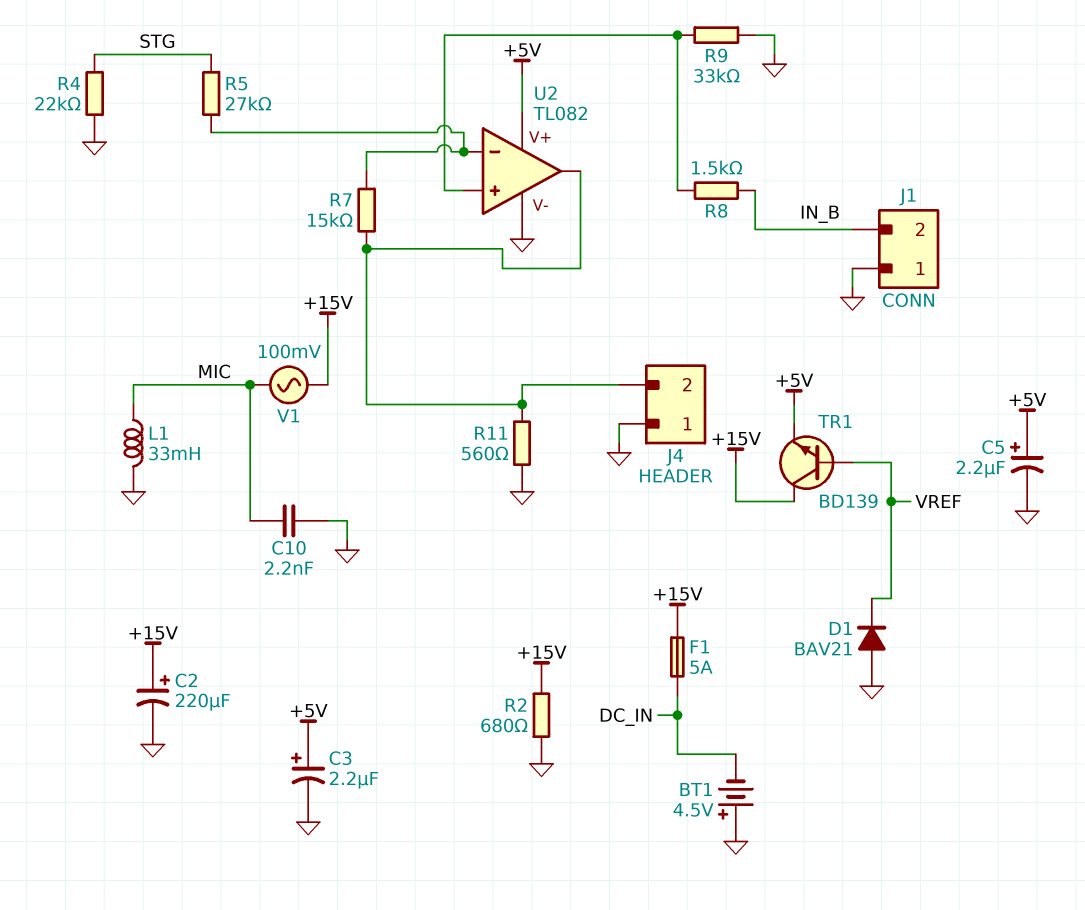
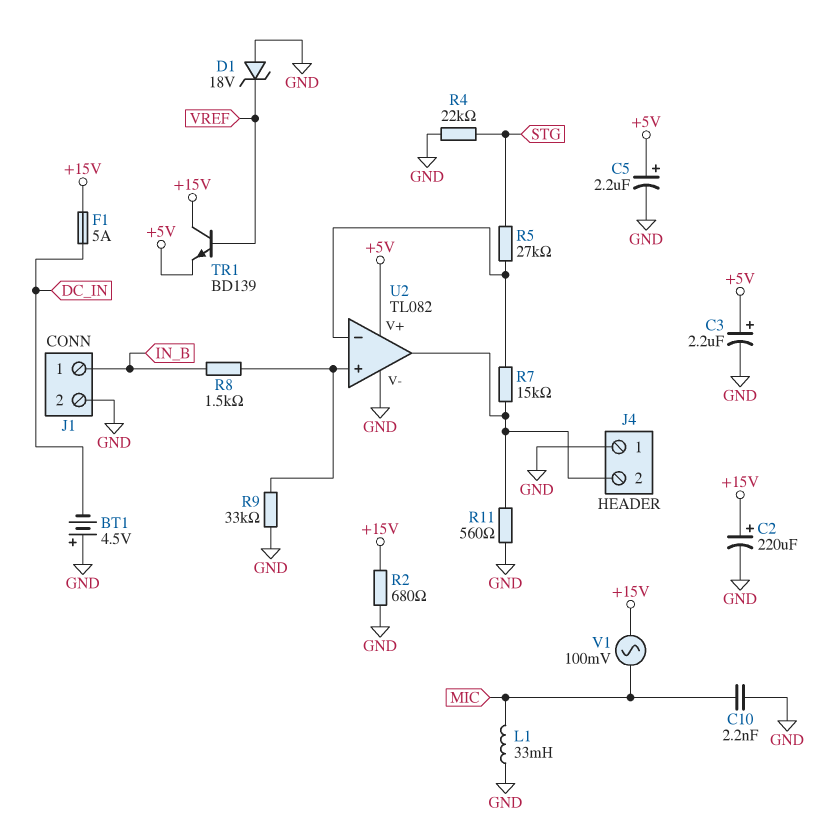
D1: diode BAV21 (A GND, K VREF) -> zener 18V (A GND, K VREF)
J1 pin 1: GND -> IN_B
J1 pin 2: IN_B -> GND

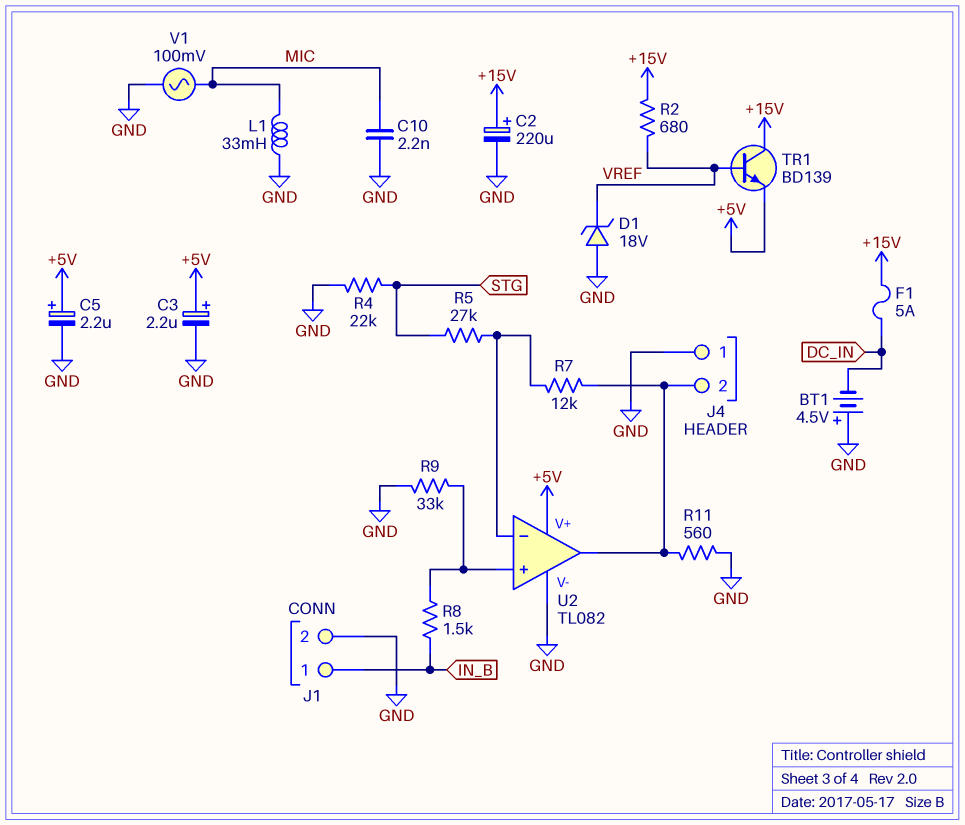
R2: 680 (+15V, GND) -> 680 (+15V, VREF)
R7: 15k (J4/2, U2/in-) -> 12k (J4/2, U2/in-)
V1: AC 100mV (+15V, MIC) -> AC 100mV (GND, MIC)

